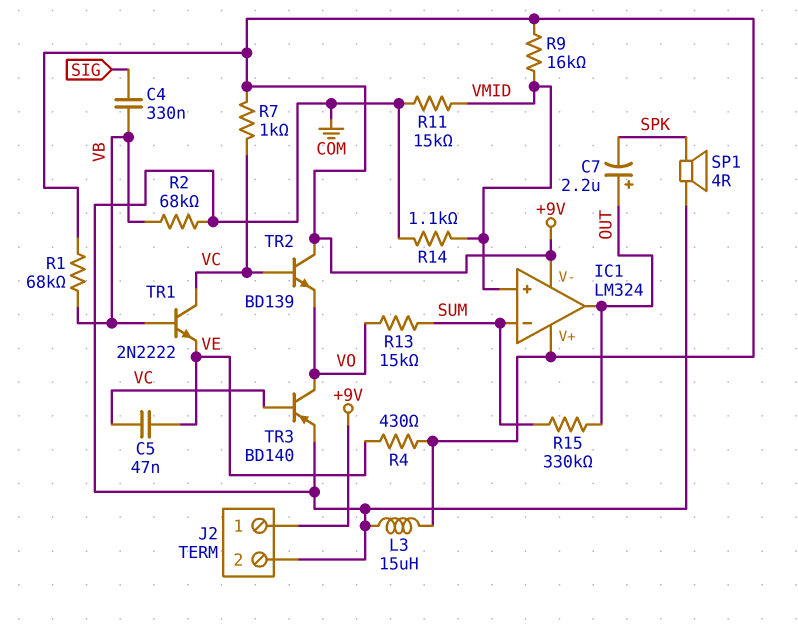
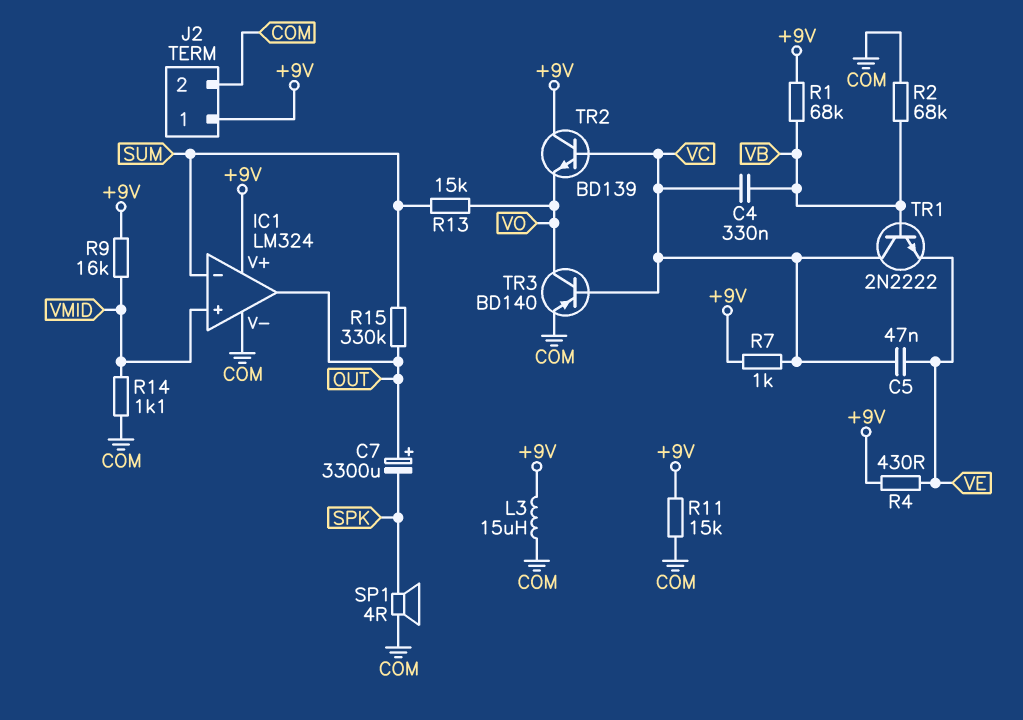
C4: 330nF (SIG, VB) -> 330nF (VB, VC)
C7: 2.2uF (plus OUT, minus SPK) -> 3300uF (plus OUT, minus SPK)
IC1 pin V-: +9V -> COM
R11: 15k (COM, VMID) -> 15k (+9V, COM)

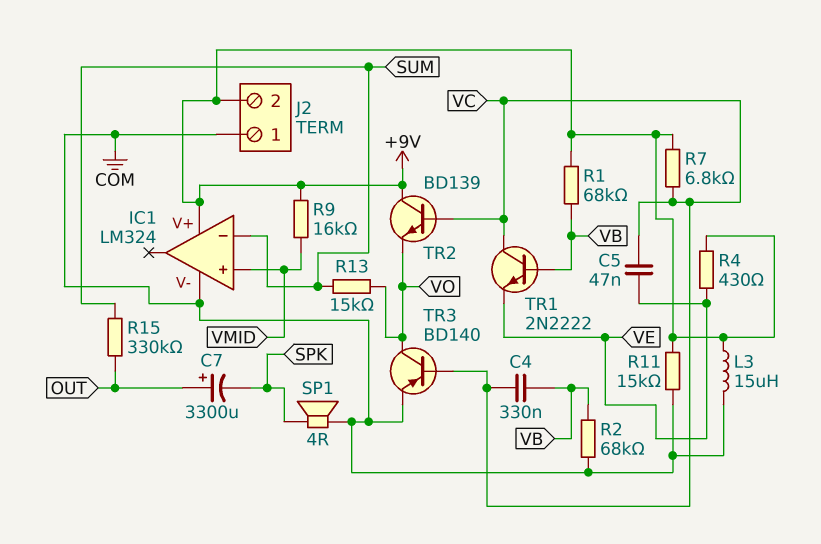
IC1 pin out: OUT -> none
J2 pin 1: +9V -> COM
J2 pin 2: COM -> +9V
R7: 1k (+9V, VC) -> 6.8k (+9V, VC)
R14: 1.1k (COM, VMID) -> none

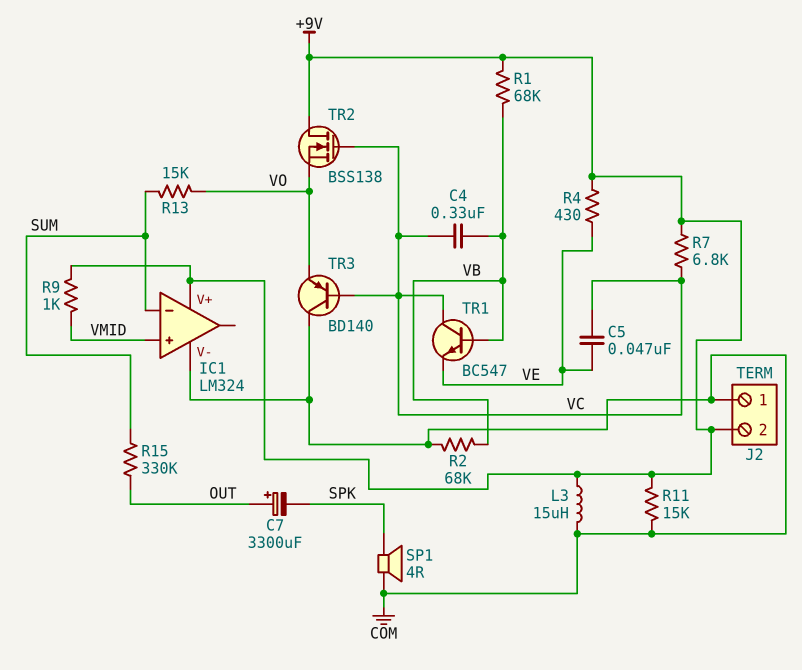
R9: 16k (+9V, VMID) -> 1k (+9V, VMID)
TR1: NPN 2N2222 (B VB, C VC, E VE) -> NPN BC547 (B VB, C VC, E VE)
TR2: NPN BD139 (B VC, C +9V, E VO) -> NMOS BSS138 (G VC, D +9V, S VO)
TR3: PNP BD140 (B VC, C VO, E COM) -> PNP BD140 (B VC, C COM, E VO)

